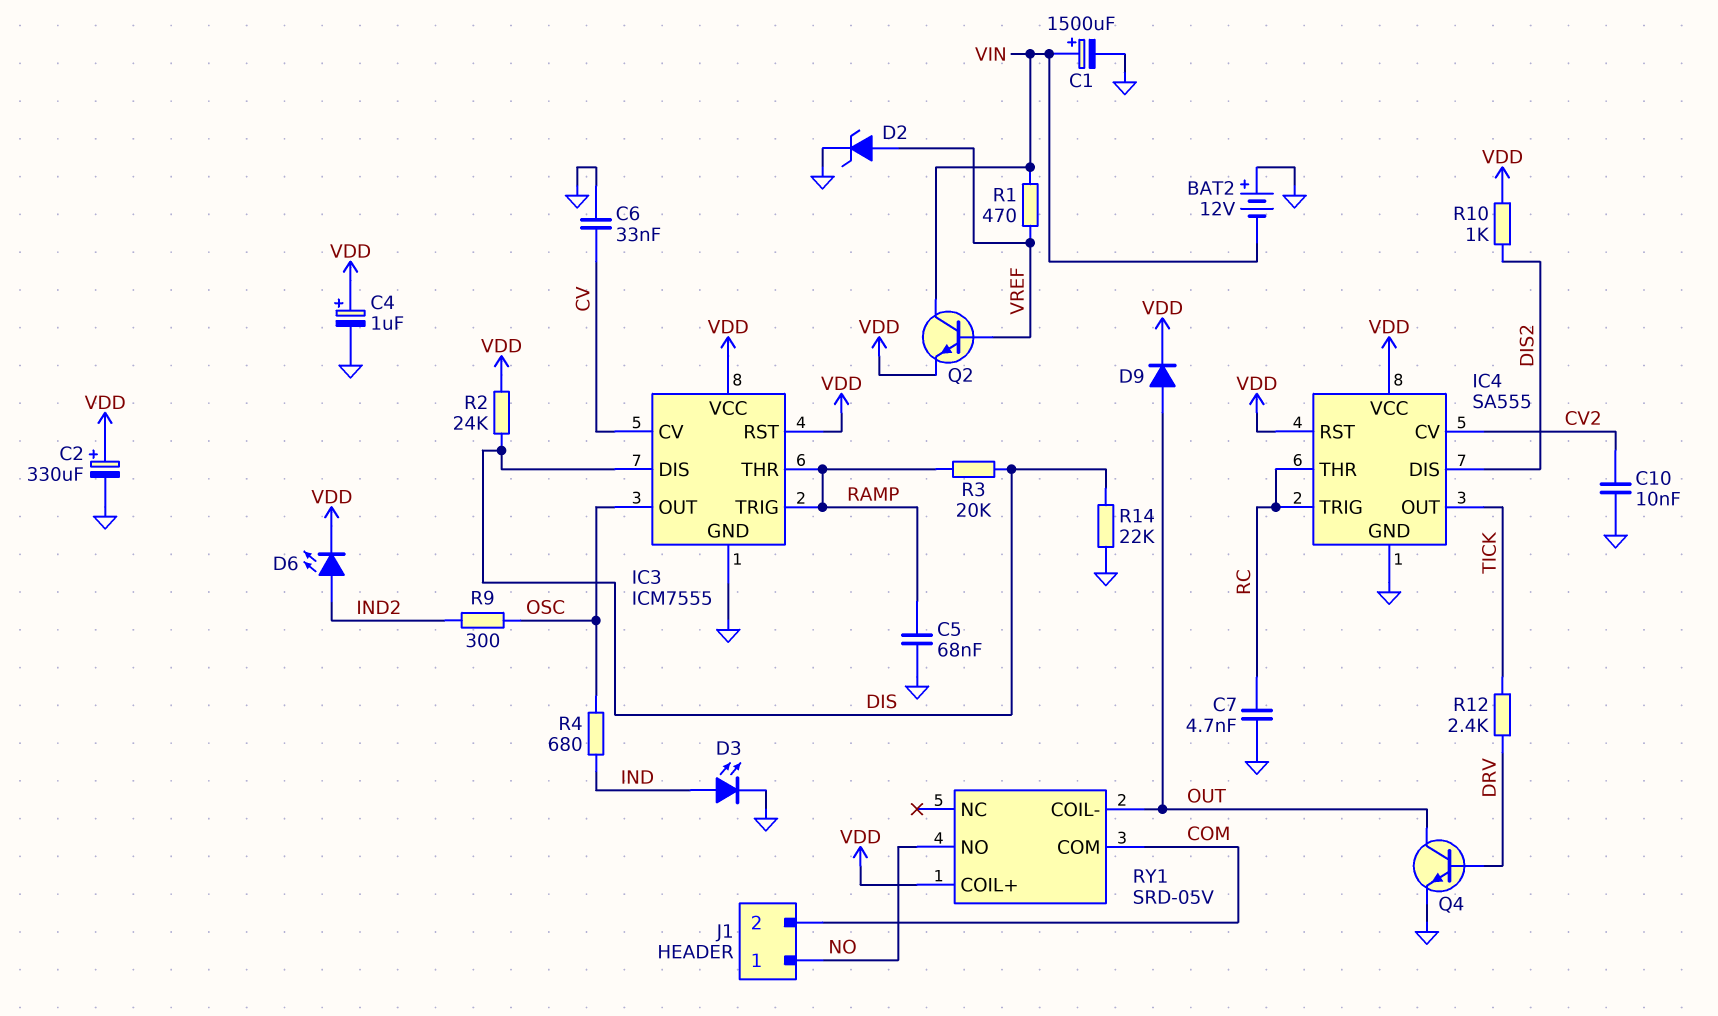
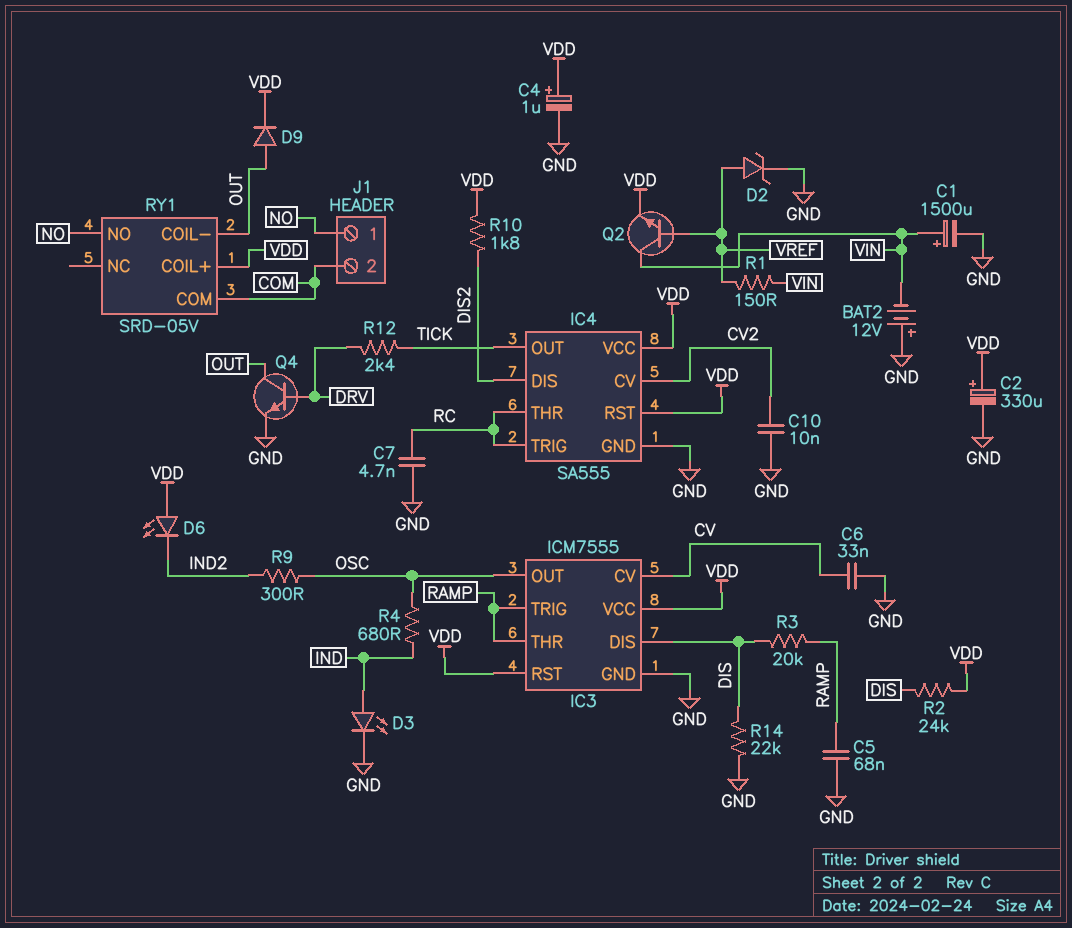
D6: LED (A IND2, K VDD) -> LED (A VDD, K IND2)
R1: 470 (VIN, VREF) -> 150 (VIN, VREF)
R10: 1k (DIS2, VDD) -> 1.8k (DIS2, VDD)

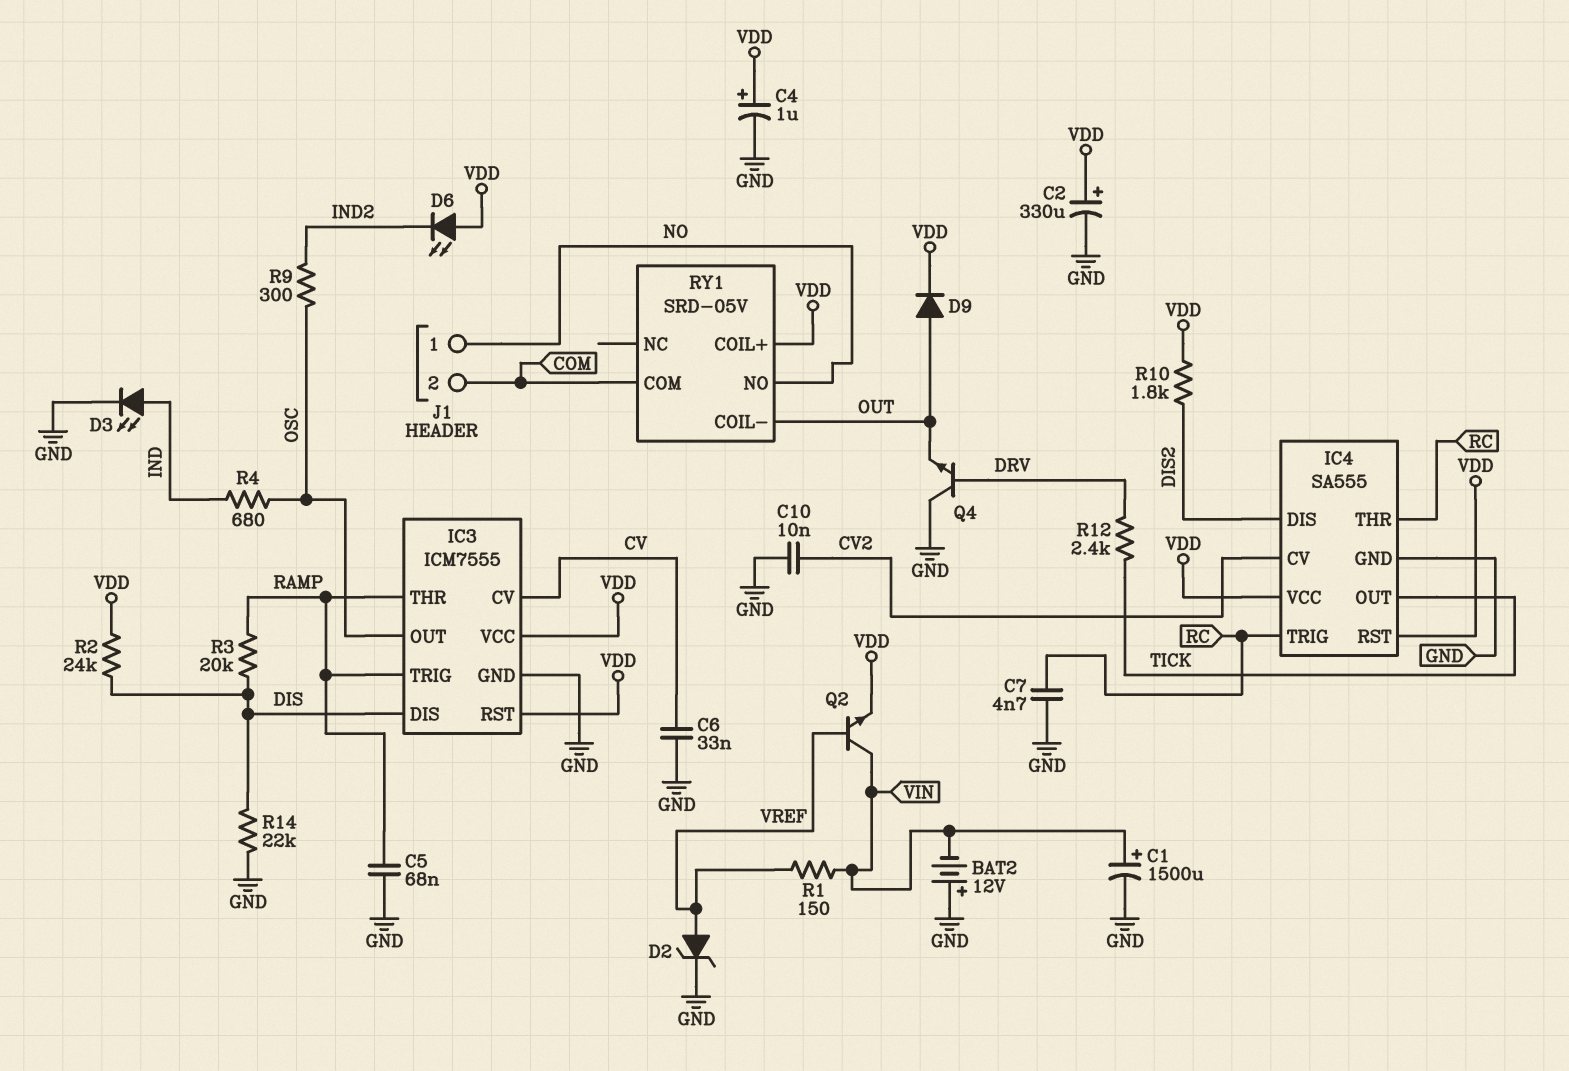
Q4: NPN (B DRV, C OUT, E GND) -> NPN (B DRV, C GND, E OUT)

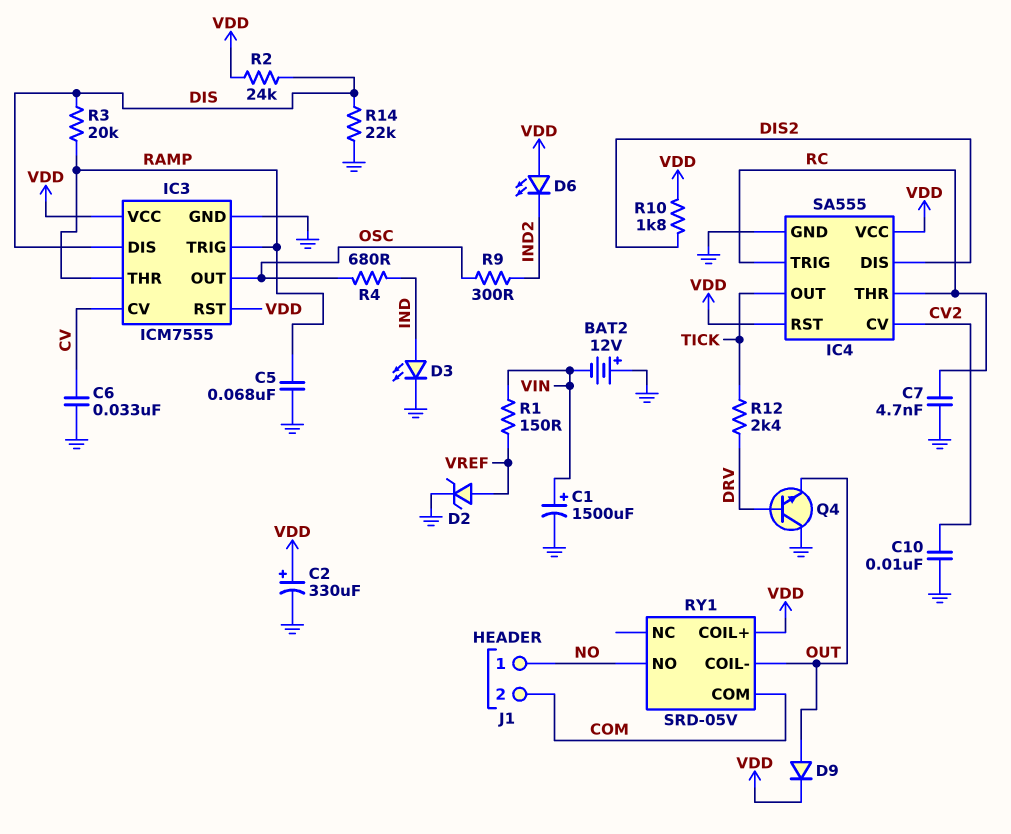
C4: 1uF (plus VDD, minus GND) -> none
Q2: NPN (B VREF, C VIN, E VDD) -> none

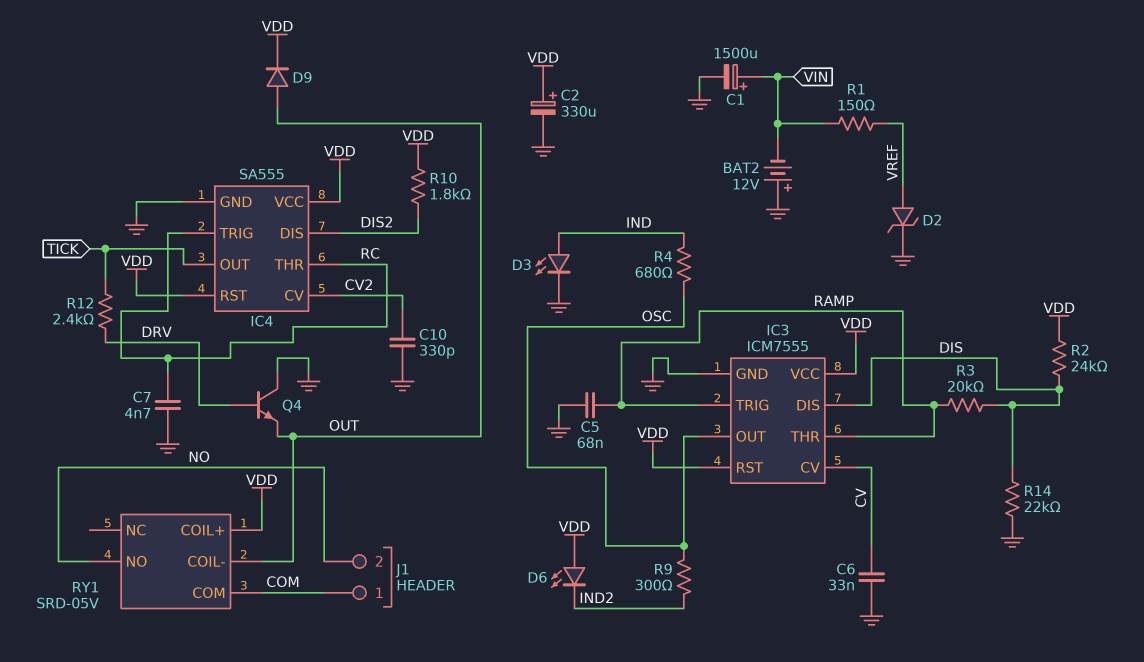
C10: 10nF (CV2, GND) -> 330pF (CV2, GND)
J1 pin 1: NO -> COM
J1 pin 2: COM -> NO

